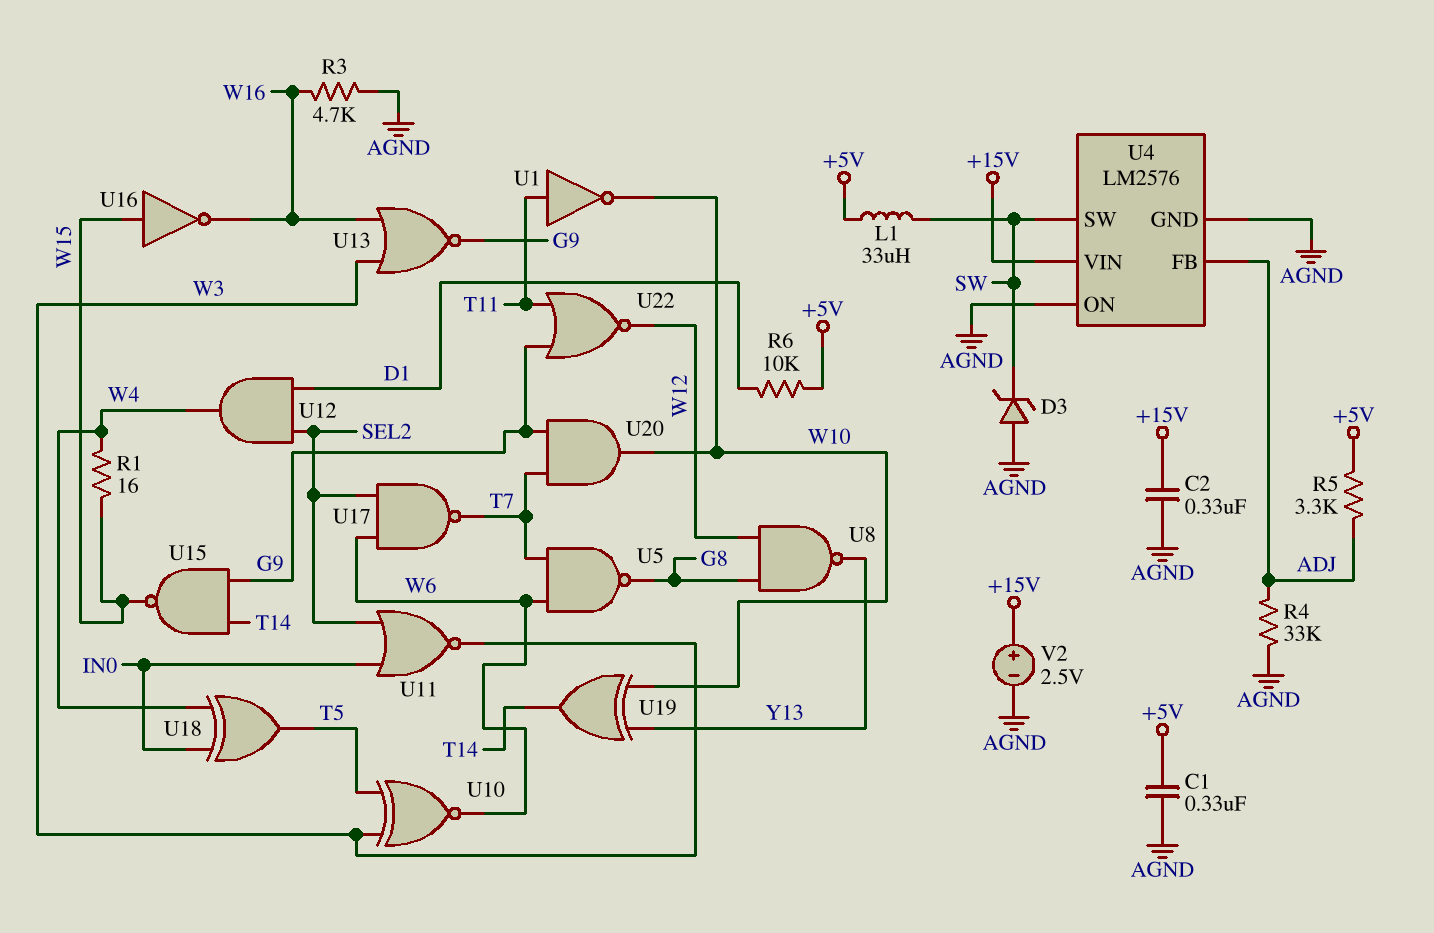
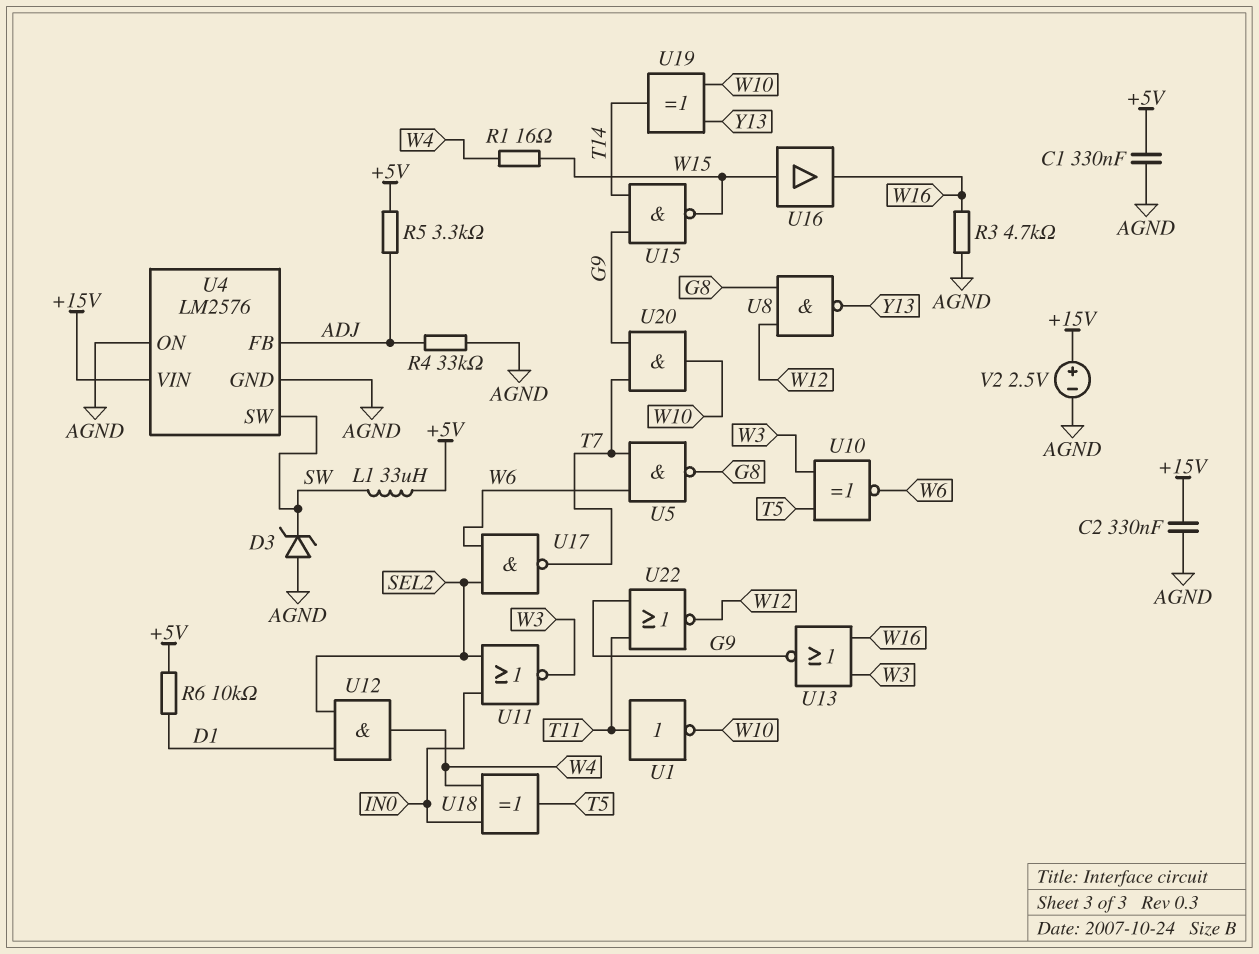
U16: NOT (in W15, out W16) -> buffer (in W15, out W16)

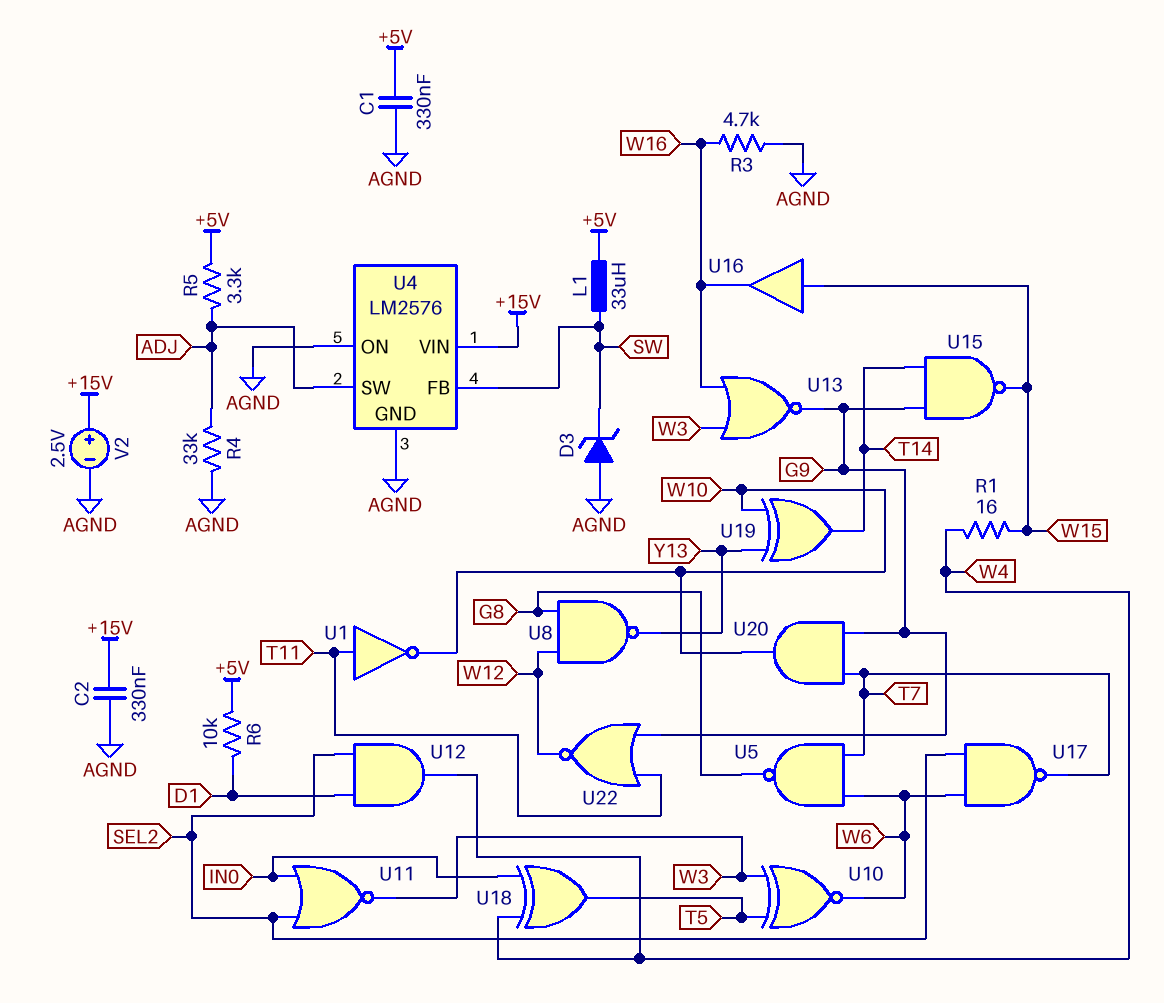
U4 pin FB: ADJ -> SW
U4 pin SW: SW -> ADJ

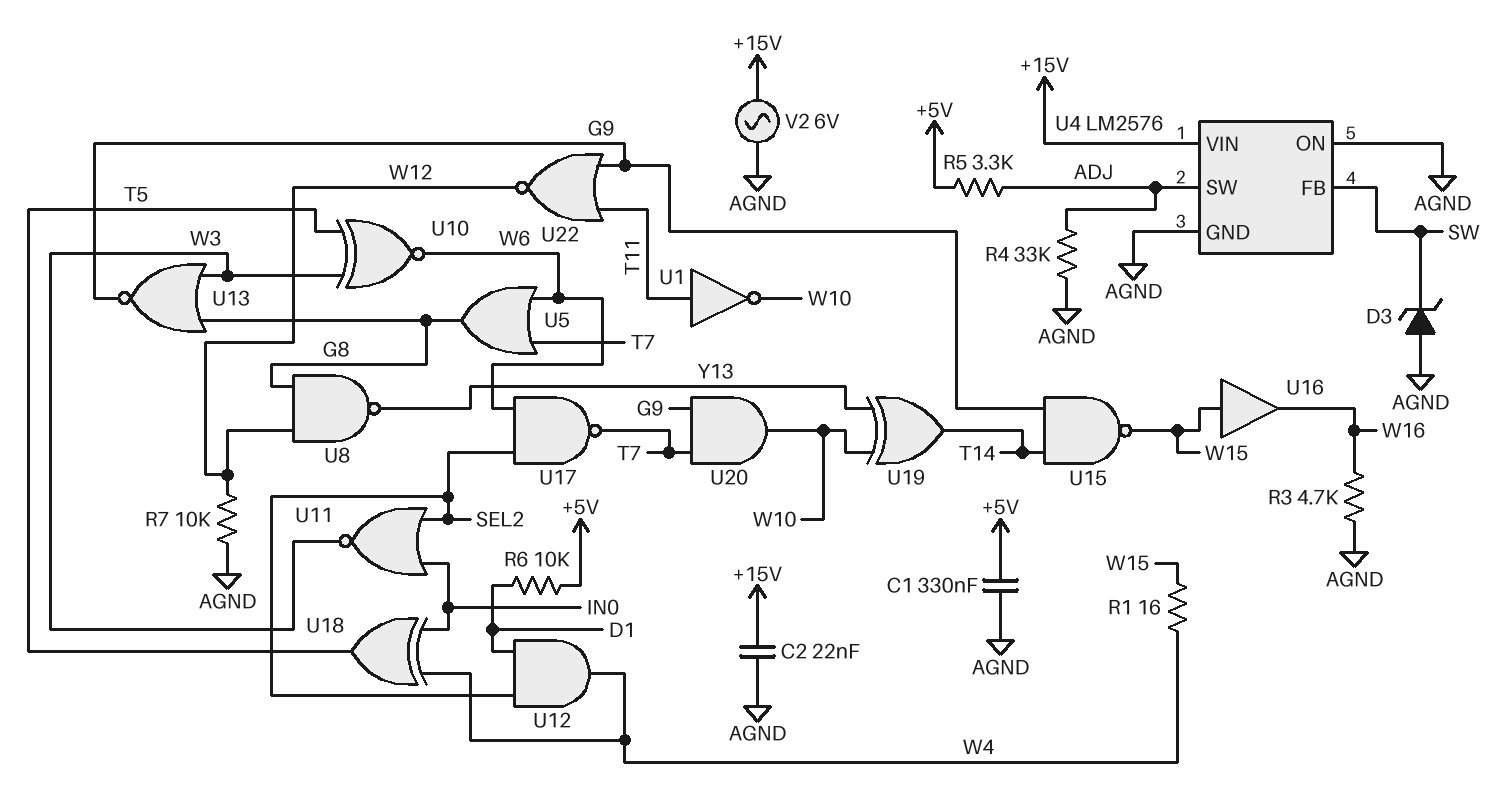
C2: 330nF (+15V, AGND) -> 22nF (+15V, AGND)
L1: 33uH (+5V, SW) -> none
R7: none -> 10k (AGND, W12)
U5: NAND (in T7, in W6, out G8) -> OR (in T7, in W6, out G8)
U13: NOR (in W3, in W16, out G9) -> NOR (in G8, in W3, out G9)
V2: 2.5V (plus +15V, minus AGND) -> AC 6V (+15V, AGND)

